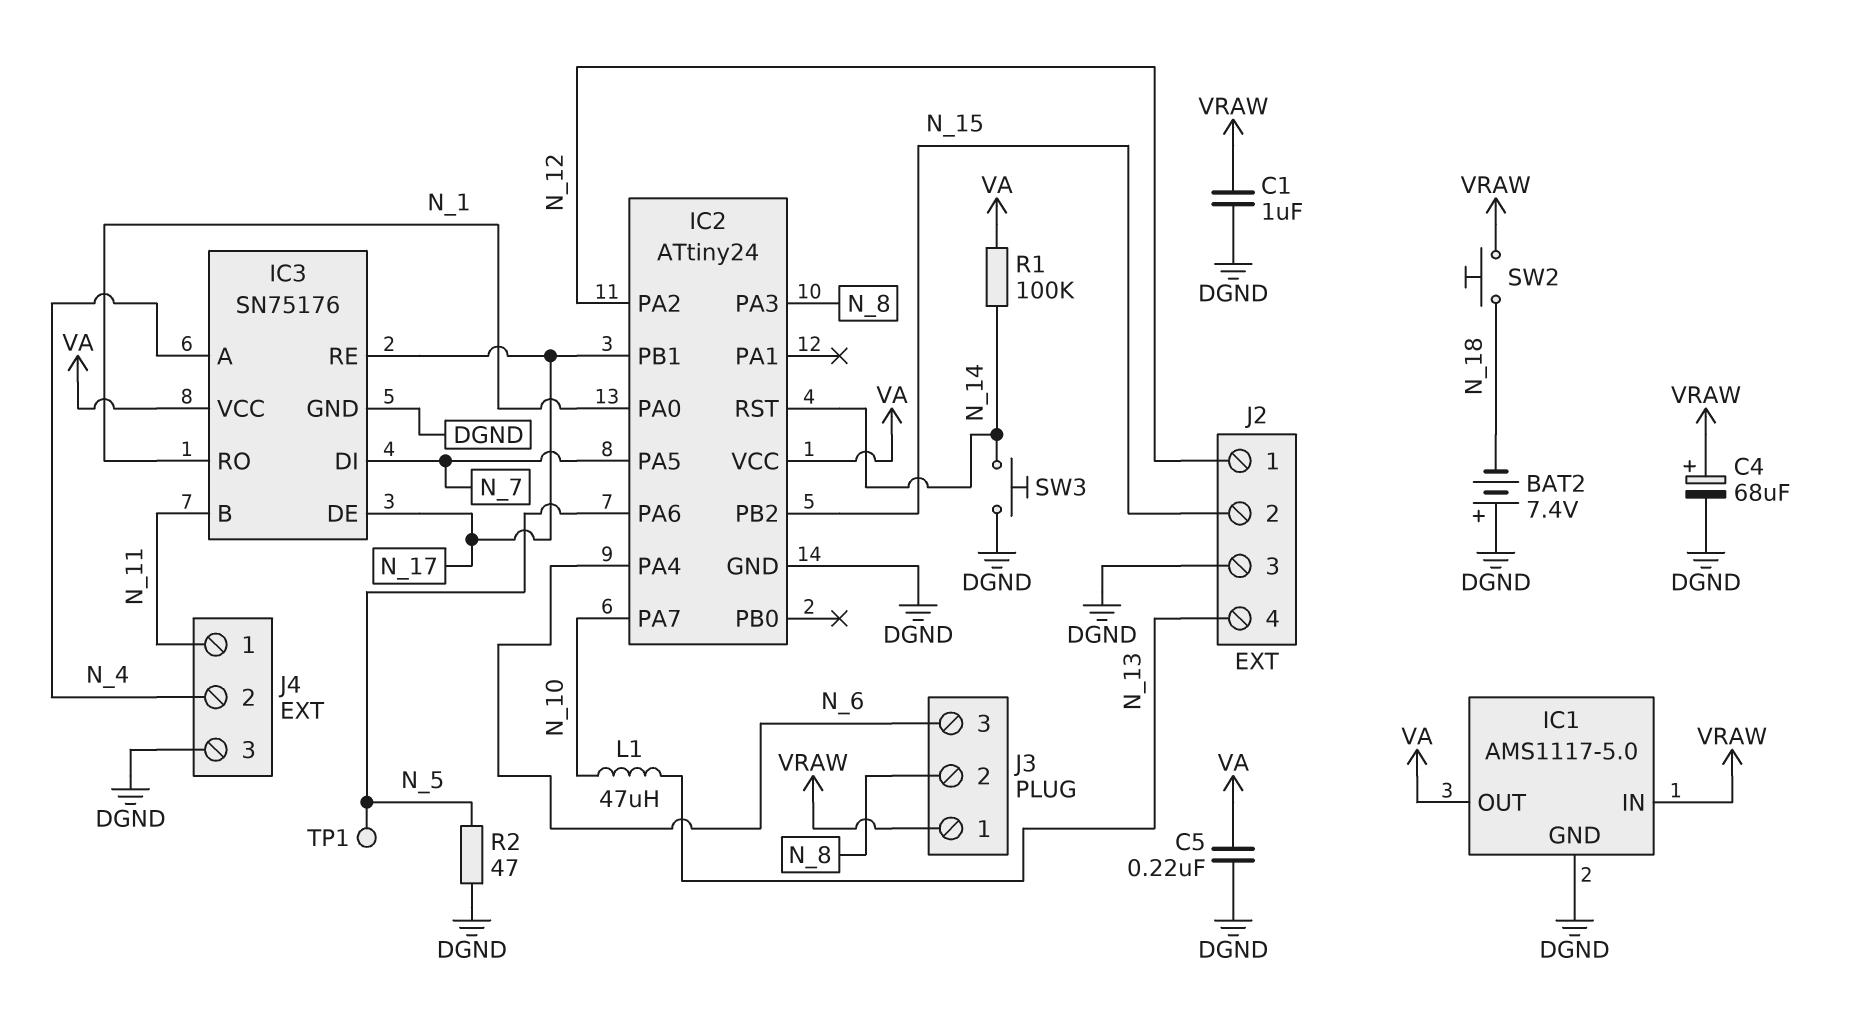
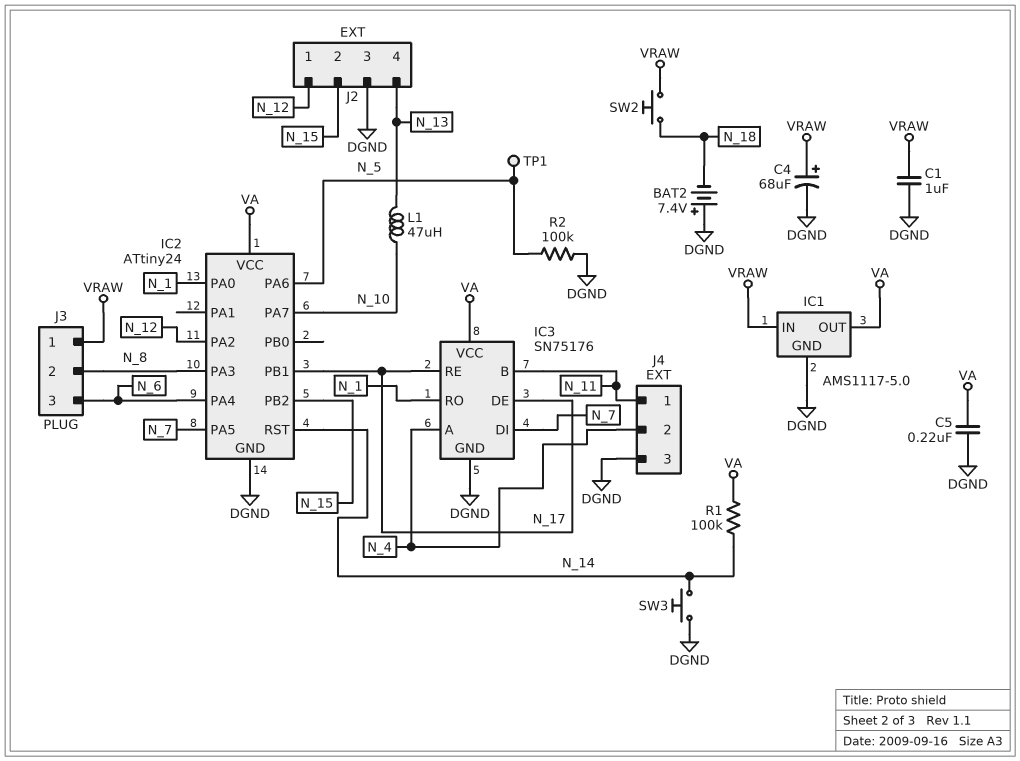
R2: 47 (DGND, N_5) -> 100k (DGND, N_5)

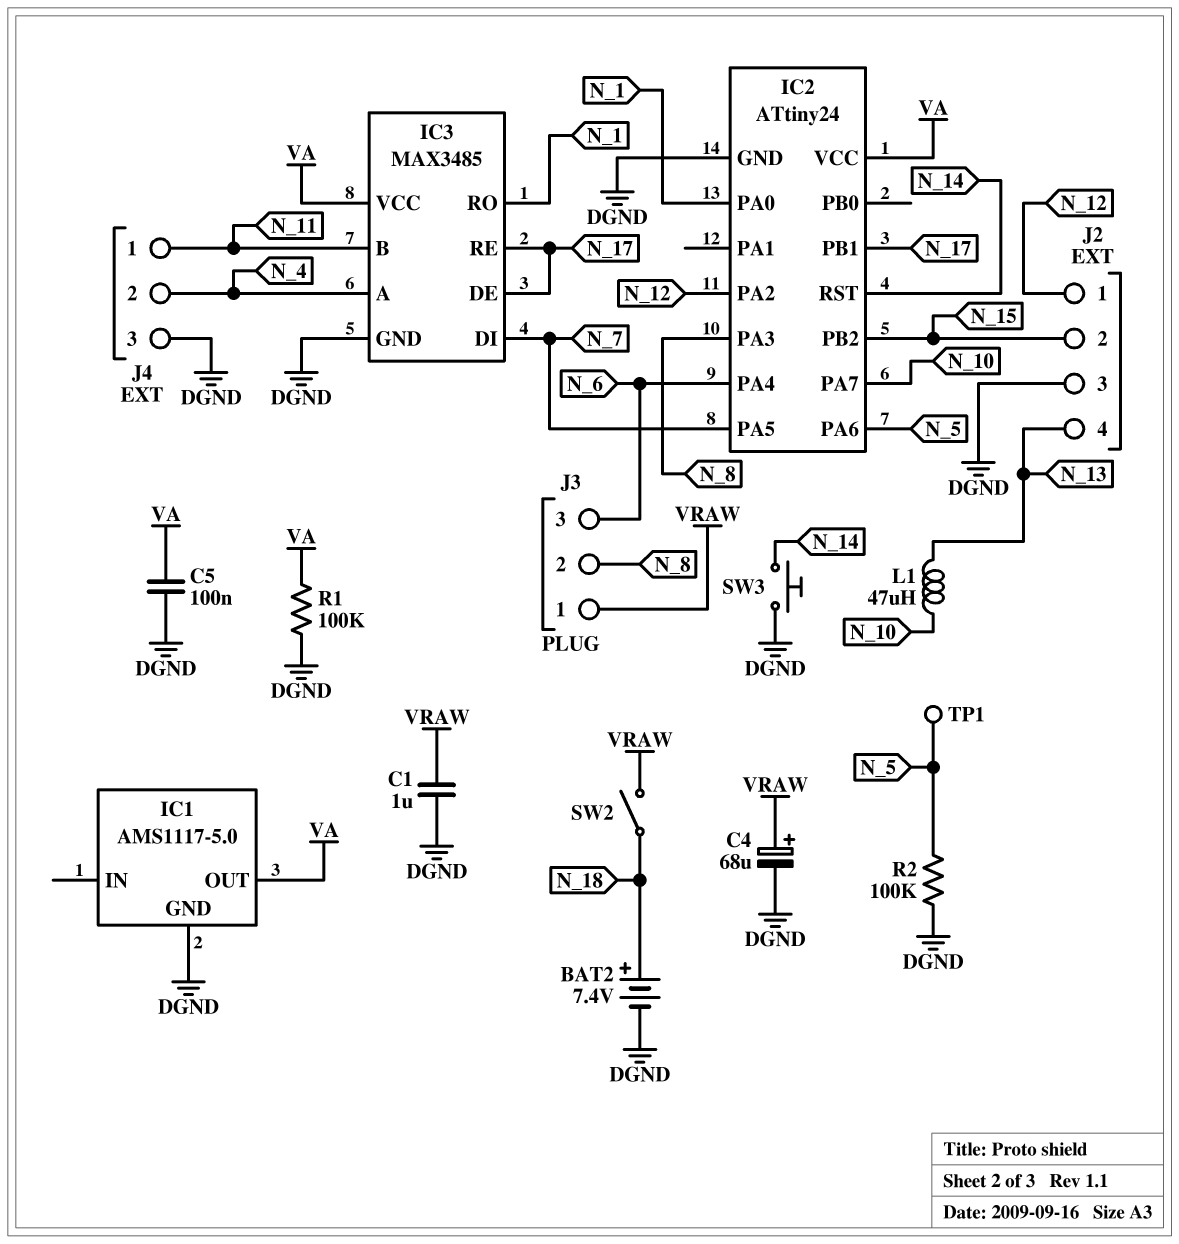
BAT2: 7.4V (plus DGND, minus N_18) -> 7.4V (plus N_18, minus DGND)
C5: 220nF (DGND, VA) -> 100nF (DGND, VA)
IC1 pin IN: VRAW -> none
IC3: SN75176 -> MAX3485
R1: 100k (N_14, VA) -> 100k (DGND, VA)
SW2: button (N_18, VRAW) -> switch (N_18, VRAW)

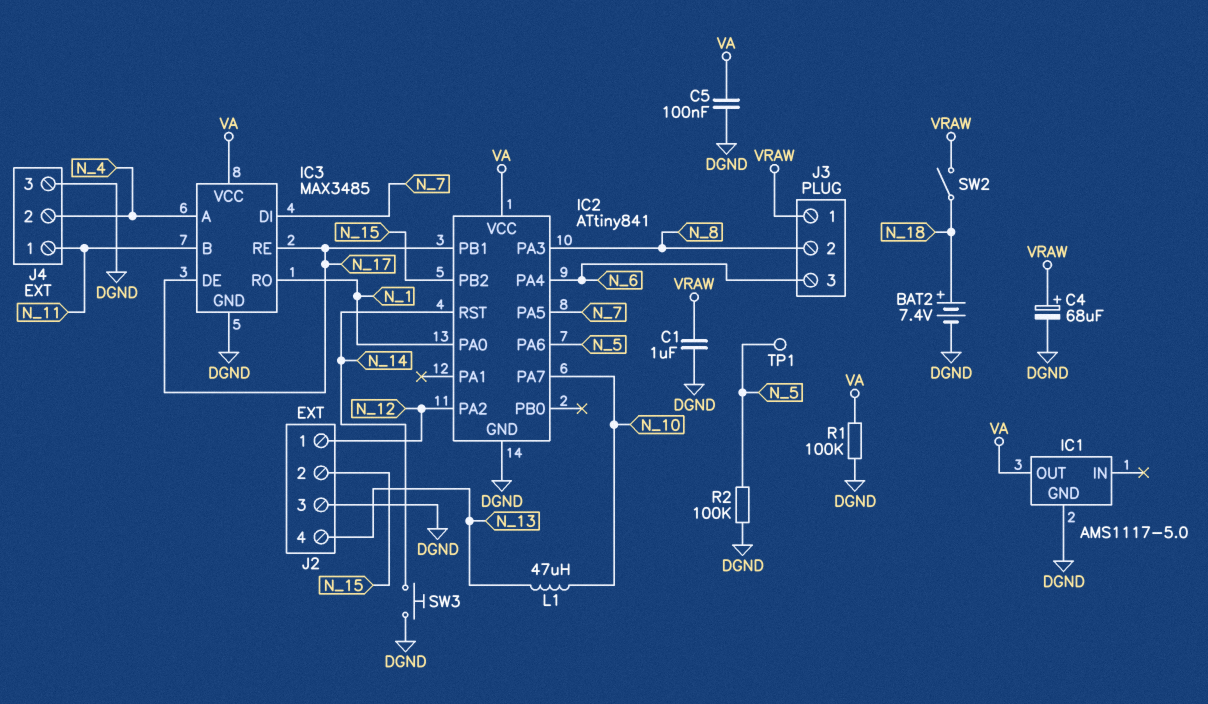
IC2: ATtiny24 -> ATtiny841

